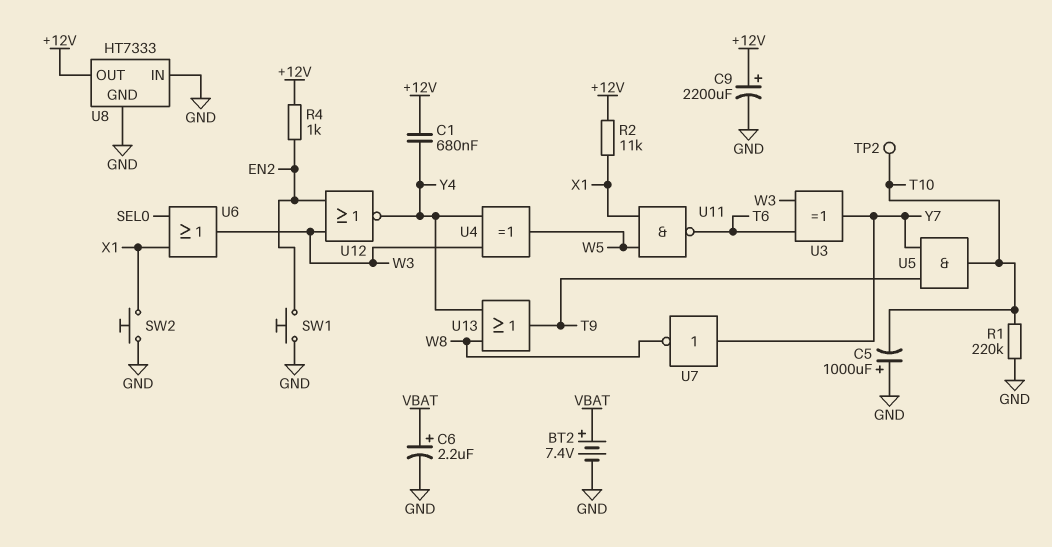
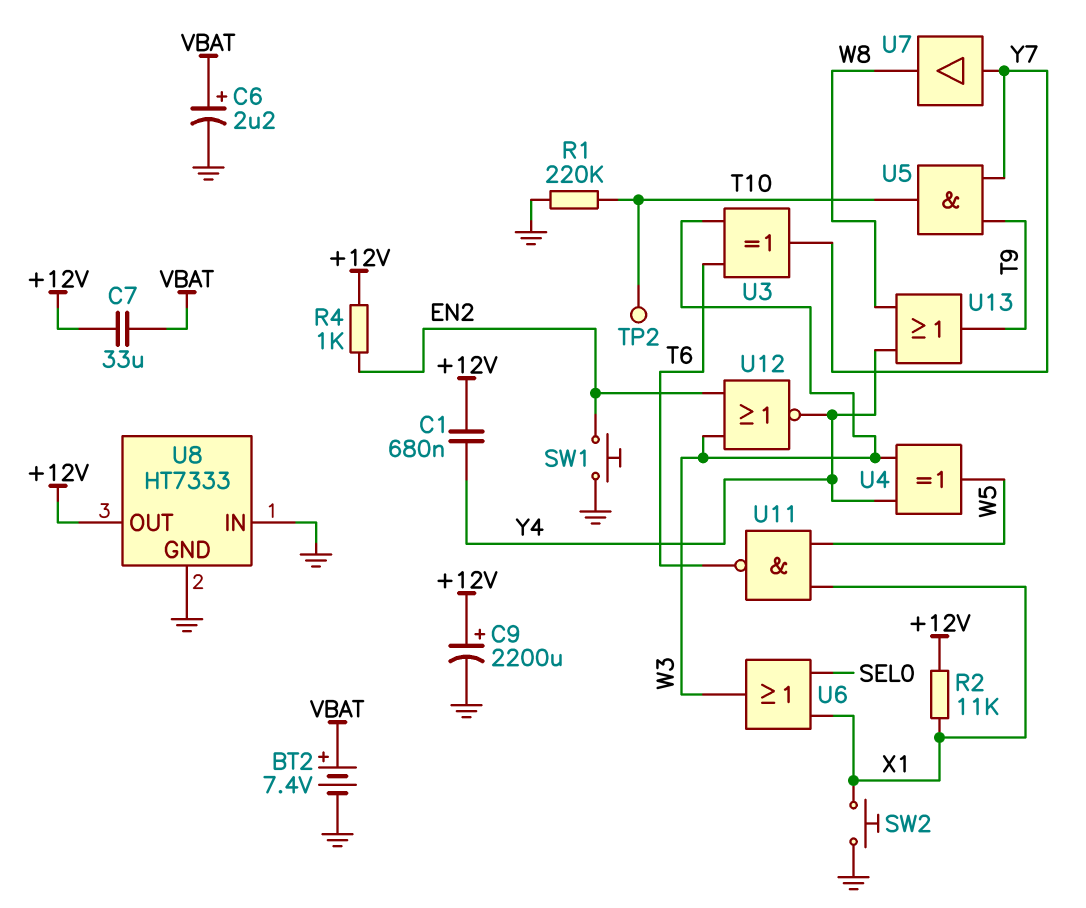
C5: 1000uF (plus GND, minus T10) -> none
C7: none -> 33uF (+12V, VBAT)
U7: NOT (in Y7, out W8) -> buffer (in Y7, out W8)

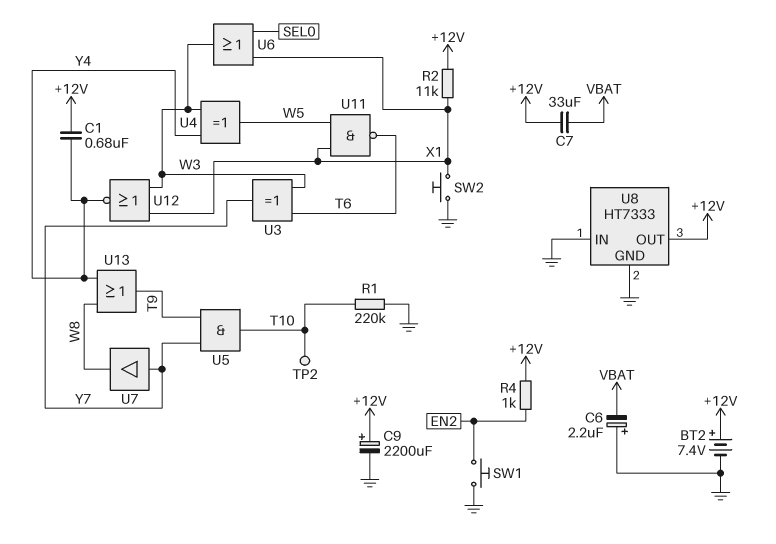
BT2: 7.4V (plus VBAT, minus GND) -> 7.4V (plus +12V, minus GND)
C6: 2.2uF (plus VBAT, minus GND) -> 2.2uF (plus GND, minus VBAT)
U12: NOR (in EN2, in W3, out Y4) -> NOR (in W3, in X1, out Y4)

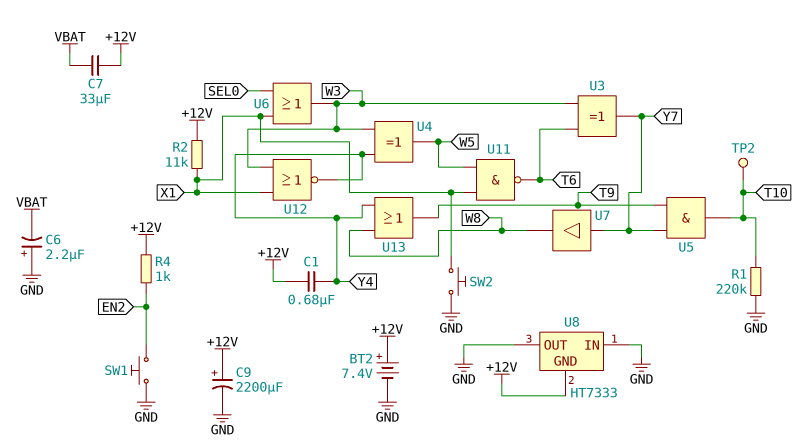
U8 pin GND: GND -> +12V
U8 pin OUT: +12V -> GND

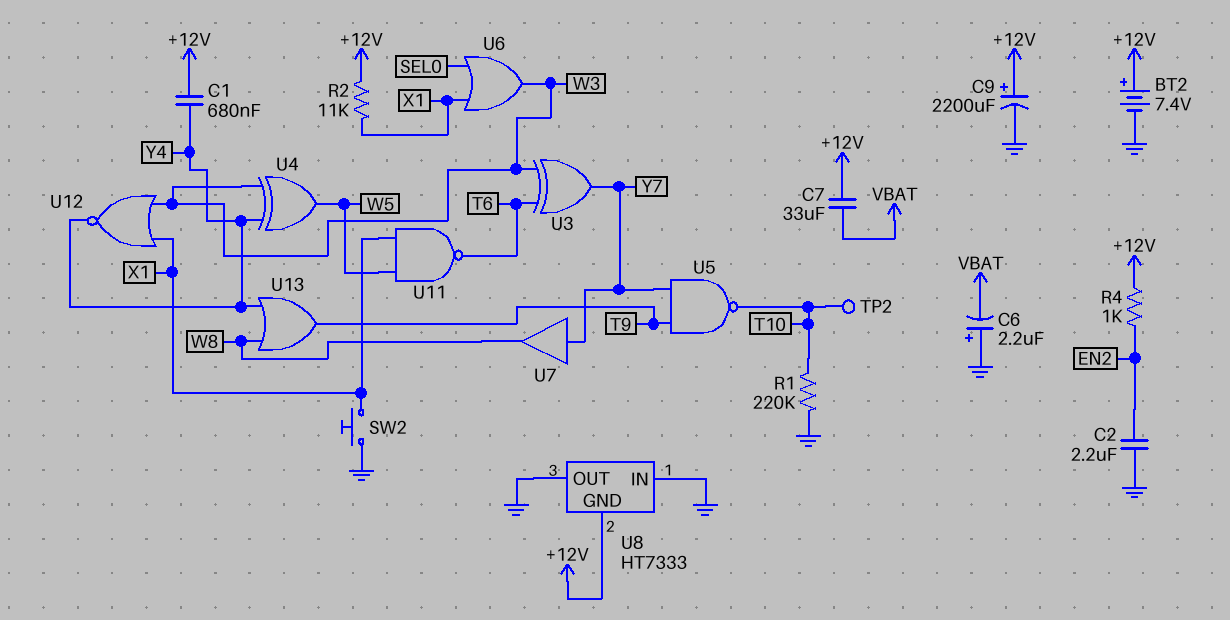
C2: none -> 2.2uF (EN2, GND)
SW1: button (EN2, GND) -> none
U5: AND (in T9, in Y7, out T10) -> NAND (in T9, in Y7, out T10)

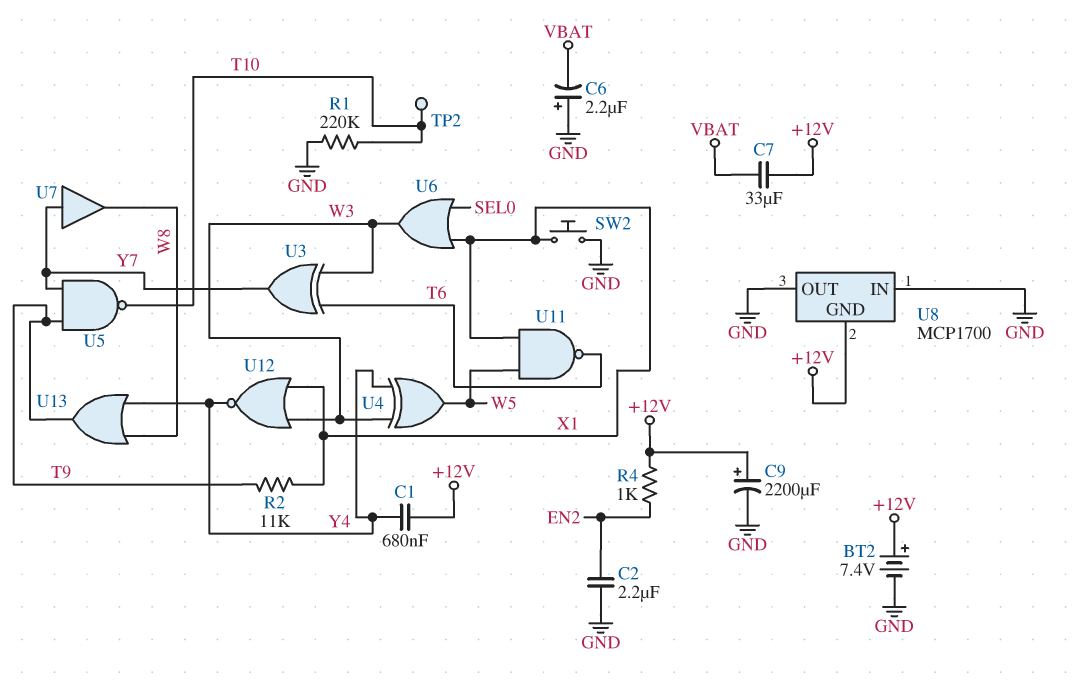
R2: 11k (+12V, X1) -> 11k (T9, X1)
U8: HT7333 -> MCP1700

